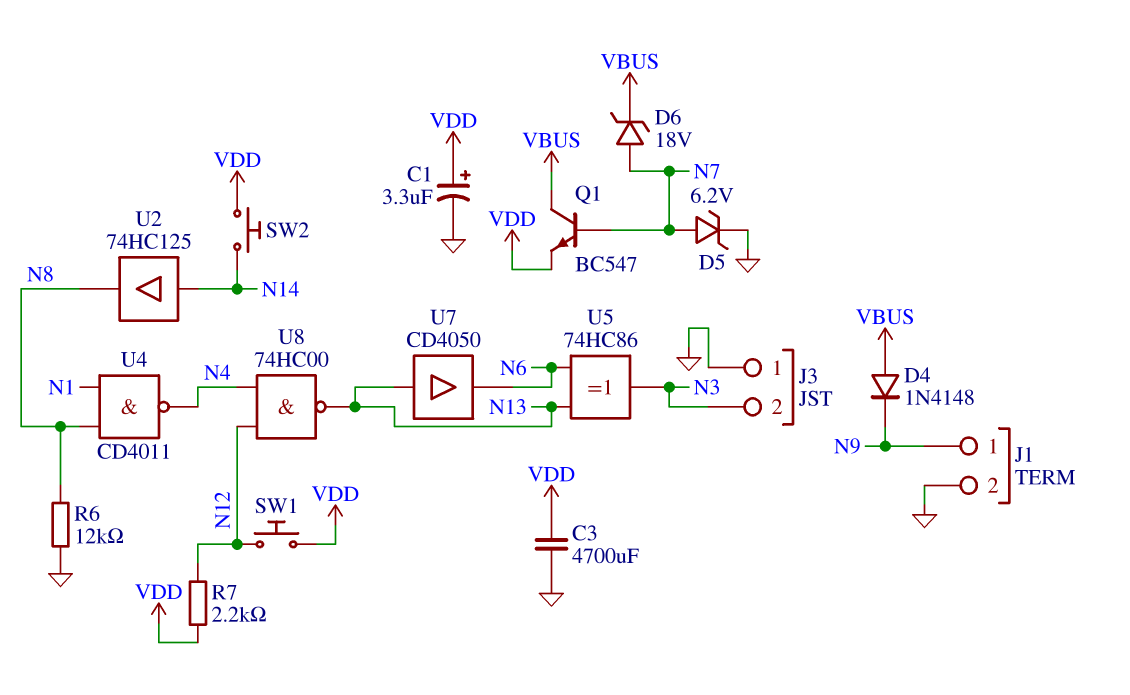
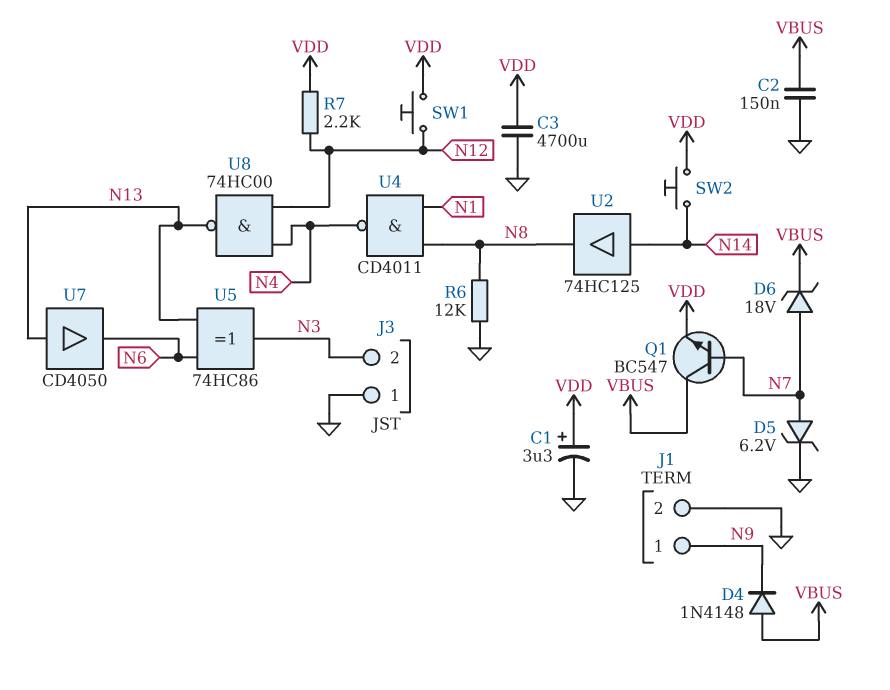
C2: none -> 150nF (GND, VBUS)

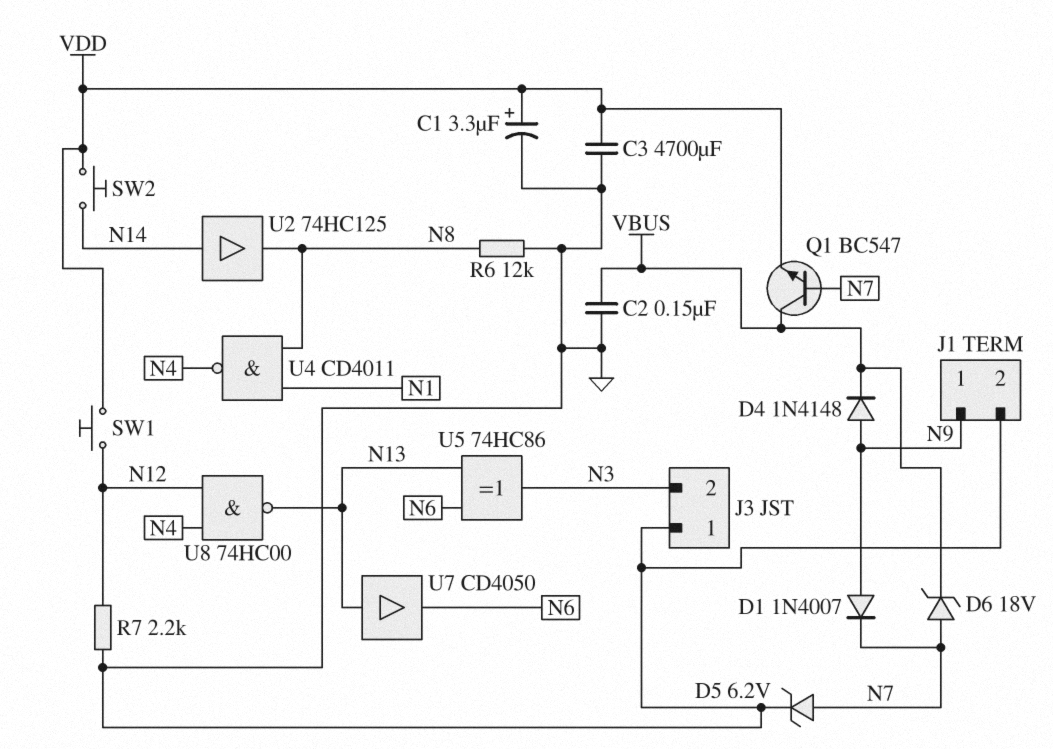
D1: none -> diode 1N4007 (A N9, K N7)
D4: diode 1N4148 (A VBUS, K N9) -> diode 1N4148 (A N9, K VBUS)
R7: 2.2k (N12, VDD) -> 2.2k (GND, N12)

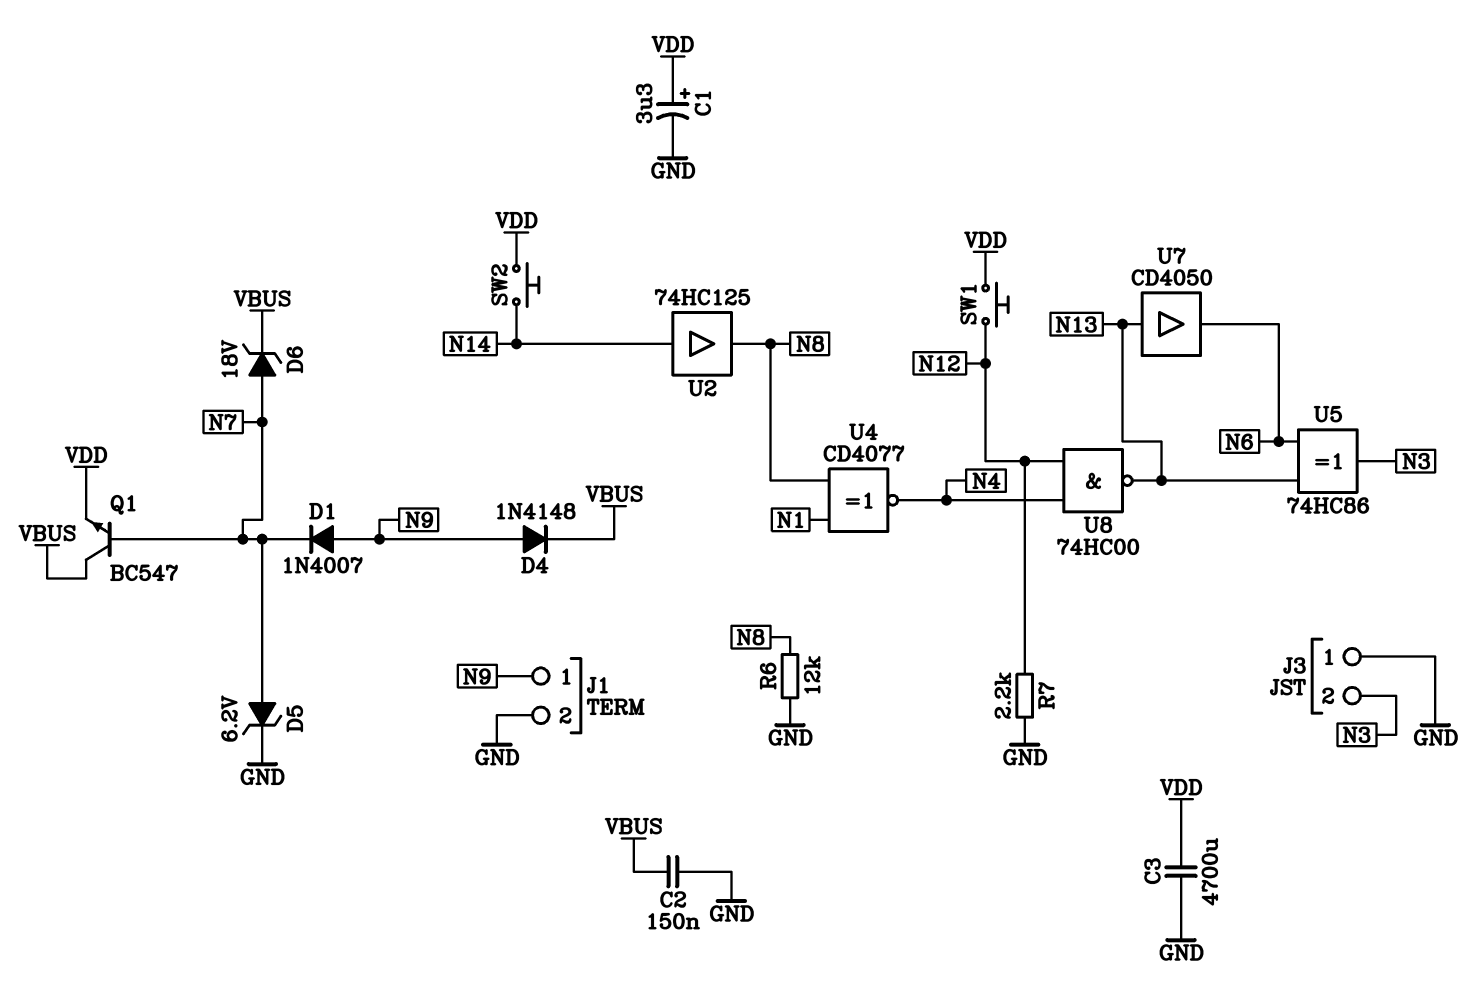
U4: NAND CD4011 (in N1, in N8, out N4) -> XNOR CD4077 (in N1, in N8, out N4)

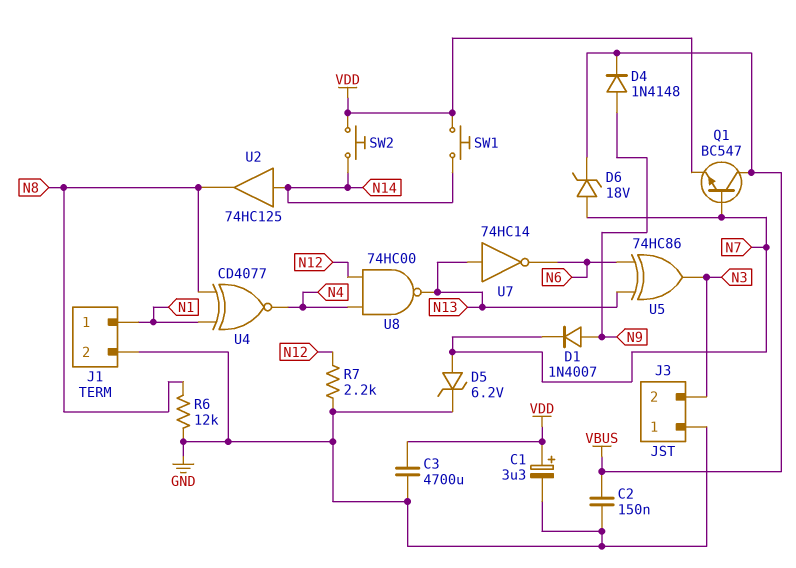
J1 pin 1: N9 -> N1
SW1: button (N12, VDD) -> button (N14, VDD)
U7: buffer CD4050 (in N13, out N6) -> NOT 74HC14 (in N13, out N6)

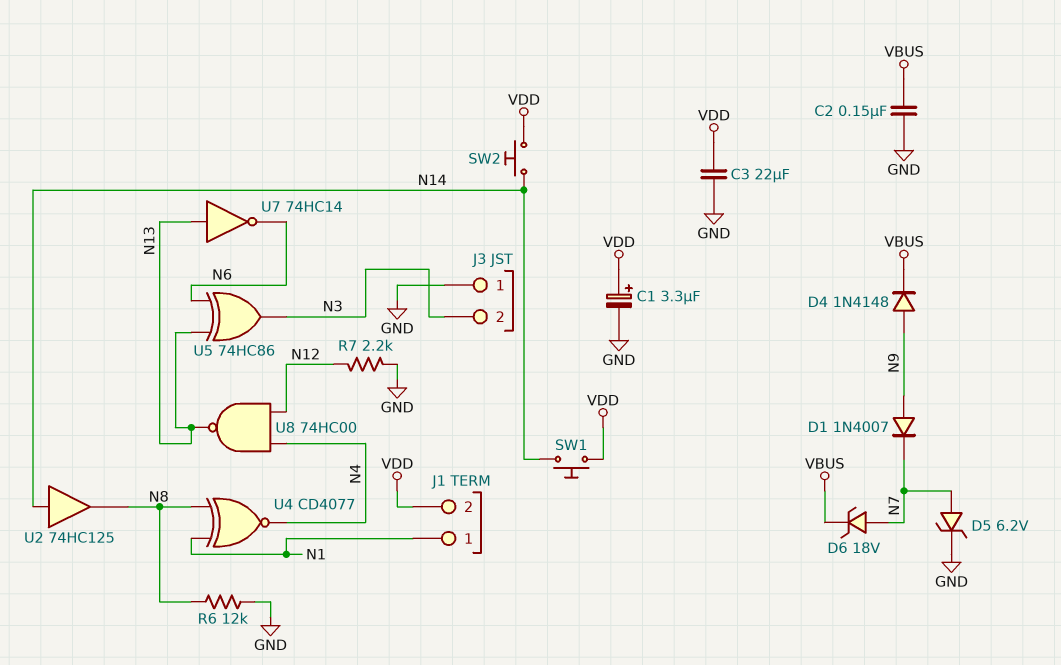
C3: 4700uF (GND, VDD) -> 22uF (GND, VDD)
J1 pin 2: GND -> VDD
Q1: NPN BC547 (B N7, C VBUS, E VDD) -> none

